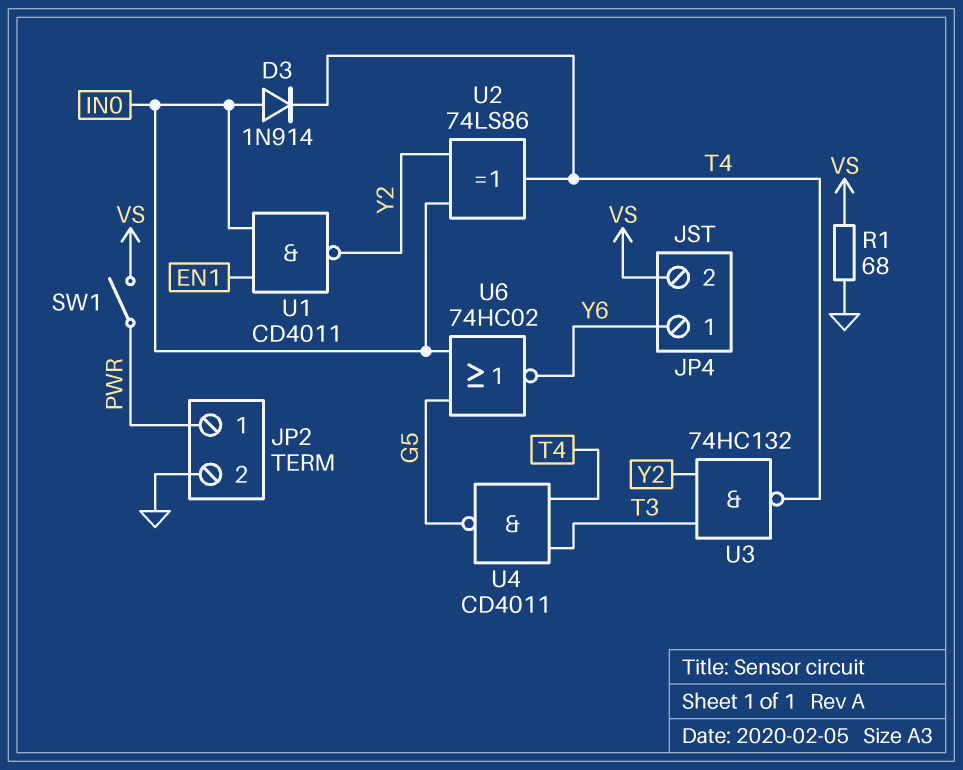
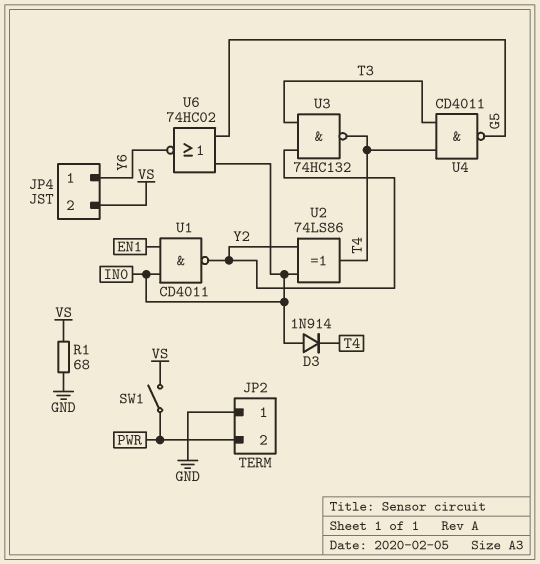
JP2 pin 1: PWR -> GND
JP2 pin 2: GND -> PWR

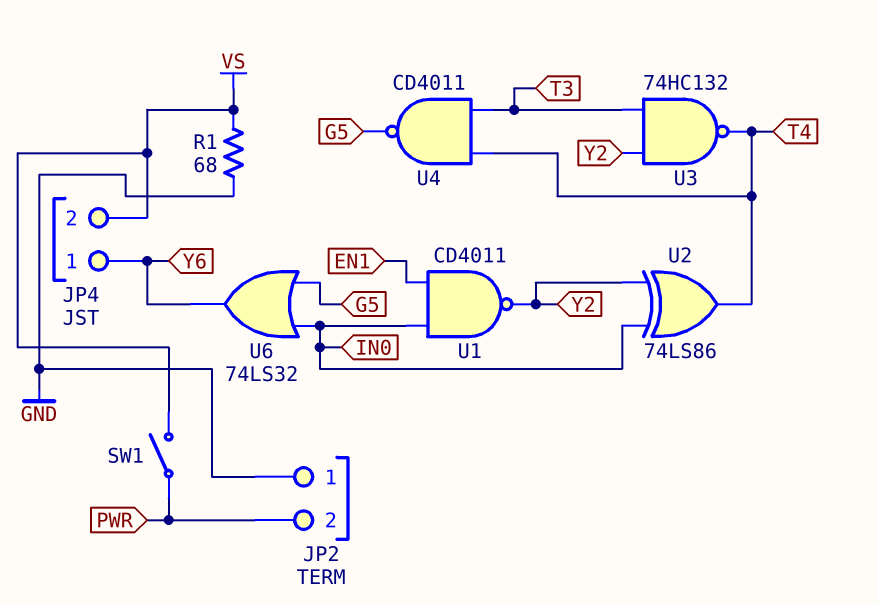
D3: diode 1N914 (A IN0, K T4) -> none
U6: NOR 74HC02 (in G5, in IN0, out Y6) -> OR 74LS32 (in G5, in IN0, out Y6)

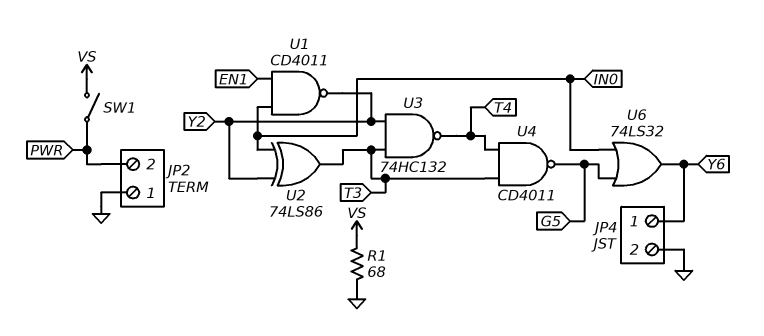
JP4 pin 2: VS -> GND
U2: XOR 74LS86 (in IN0, in Y2, out T4) -> XOR 74LS86 (in IN0, in Y2, out T3)

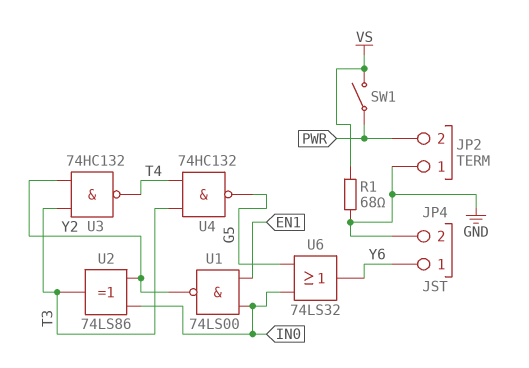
U1: NAND CD4011 (in EN1, in IN0, out Y2) -> NAND 74LS00 (in EN1, in IN0, out Y2)
U4: NAND CD4011 (in T3, in T4, out G5) -> NAND 74HC132 (in T3, in T4, out G5)

